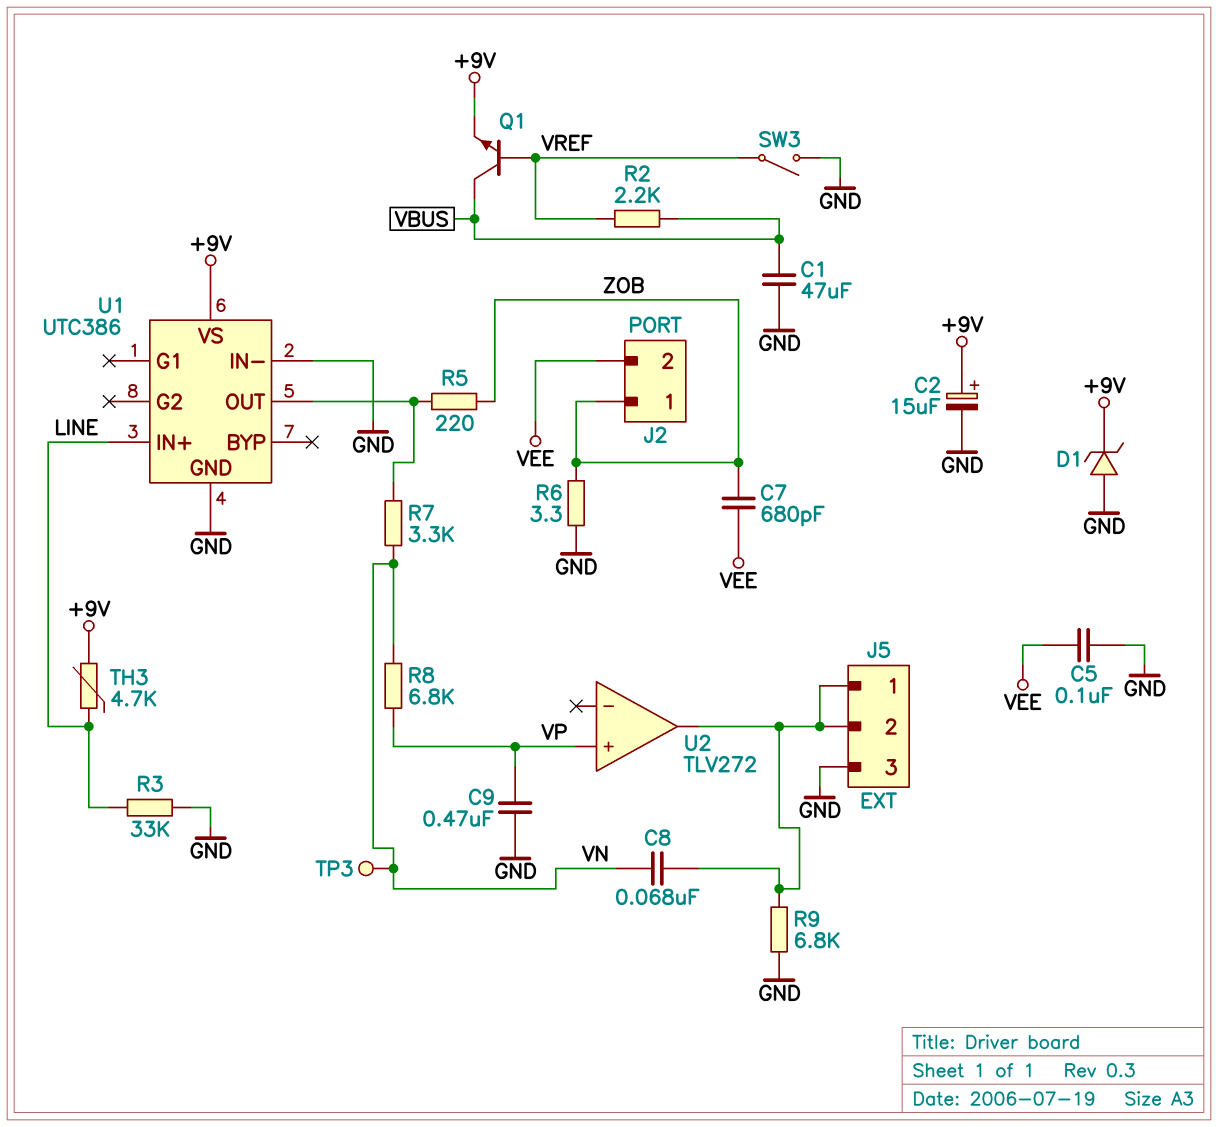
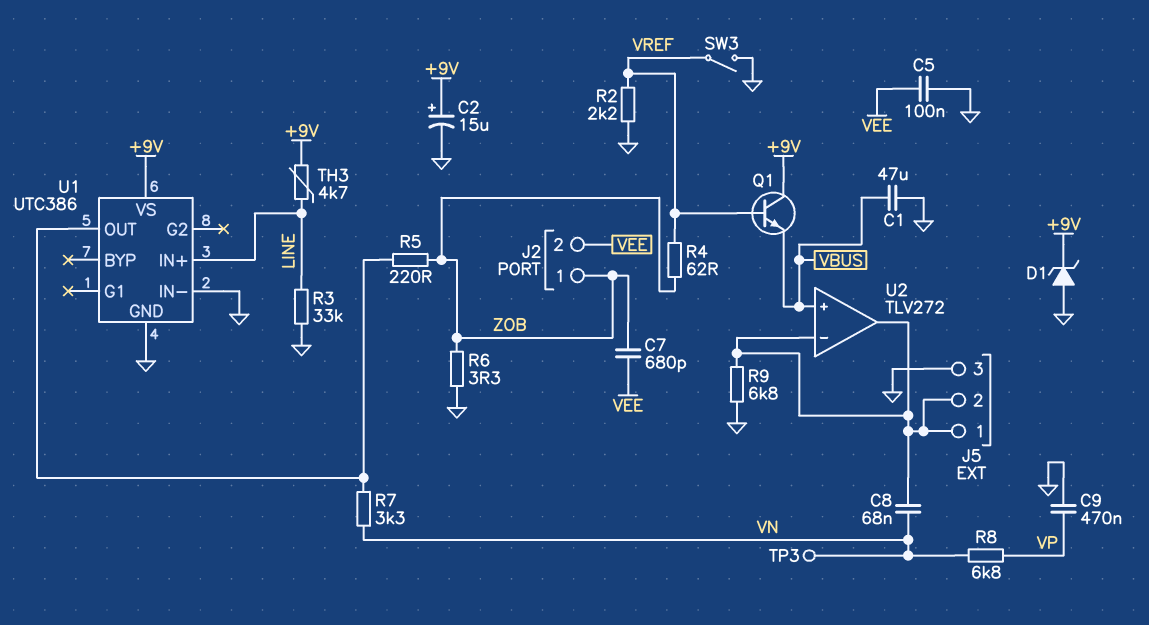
Q1: NPN (B VREF, C VBUS, E +9V) -> NPN (B VREF, C +9V, E VBUS)
R2: 2.2k (VBUS, VREF) -> 2.2k (GND, VREF)
R4: none -> 62 (VREF, ZOB)
U2 pin in+: VP -> VBUS
U2 pin in-: none -> J5/1

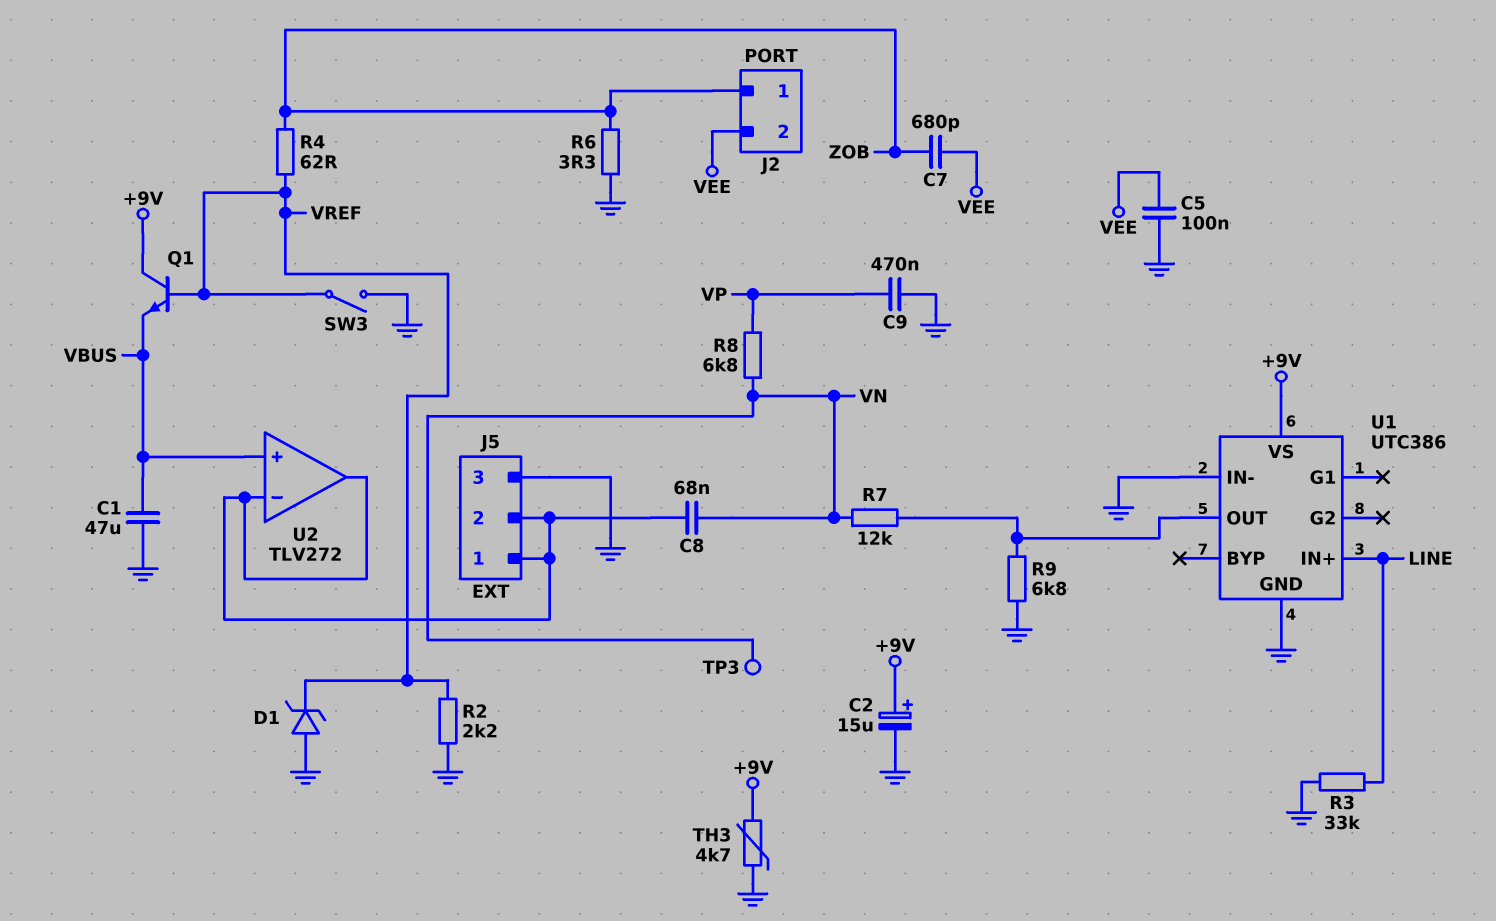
D1: zener (A GND, K +9V) -> zener (A GND, K VREF)
R5: 220 (U1/OUT, ZOB) -> none
R7: 3.3k (U1/OUT, VN) -> 12k (U1/OUT, VN)
R9: 6.8k (GND, J5/1) -> 6.8k (GND, U1/OUT)
TH3: 4.7k (+9V, LINE) -> 4.7k (+9V, GND)

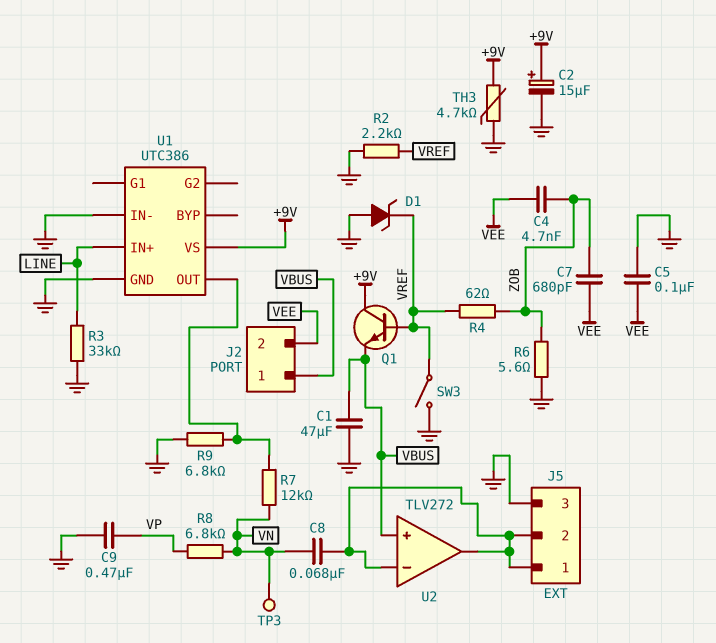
C4: none -> 4.7nF (VEE, ZOB)
J2 pin 1: ZOB -> VBUS
R6: 3.3 (GND, ZOB) -> 5.6 (GND, ZOB)

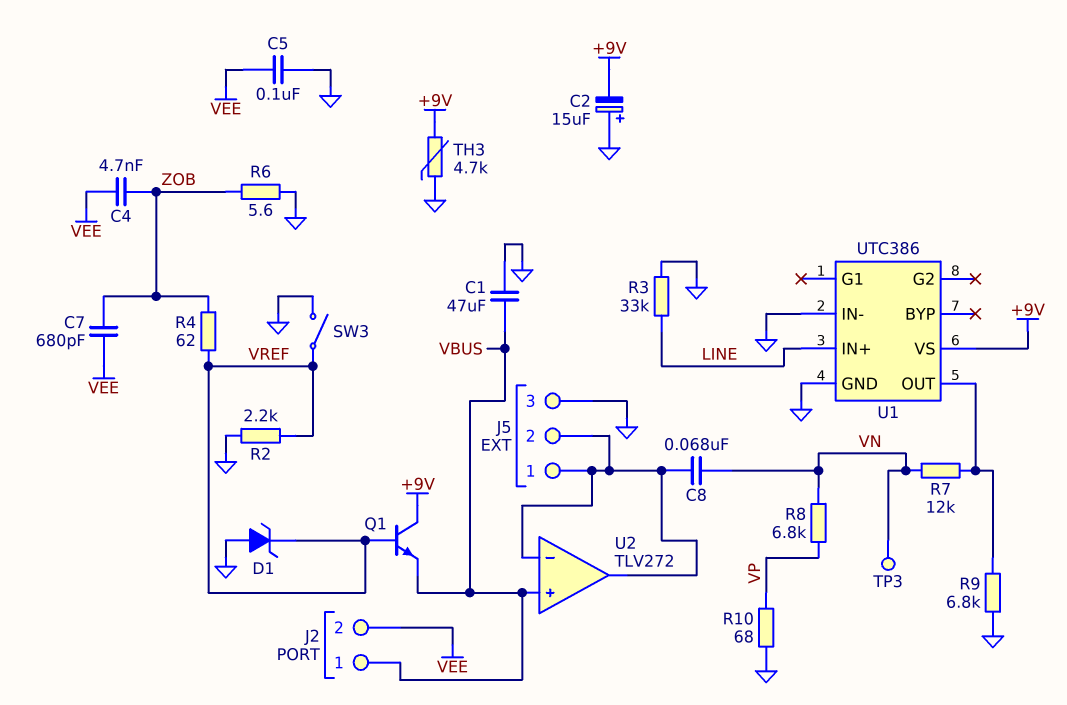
C2: 15uF (plus +9V, minus GND) -> 15uF (plus GND, minus +9V)
C9: 470nF (GND, VP) -> none
R10: none -> 68 (GND, VP)

